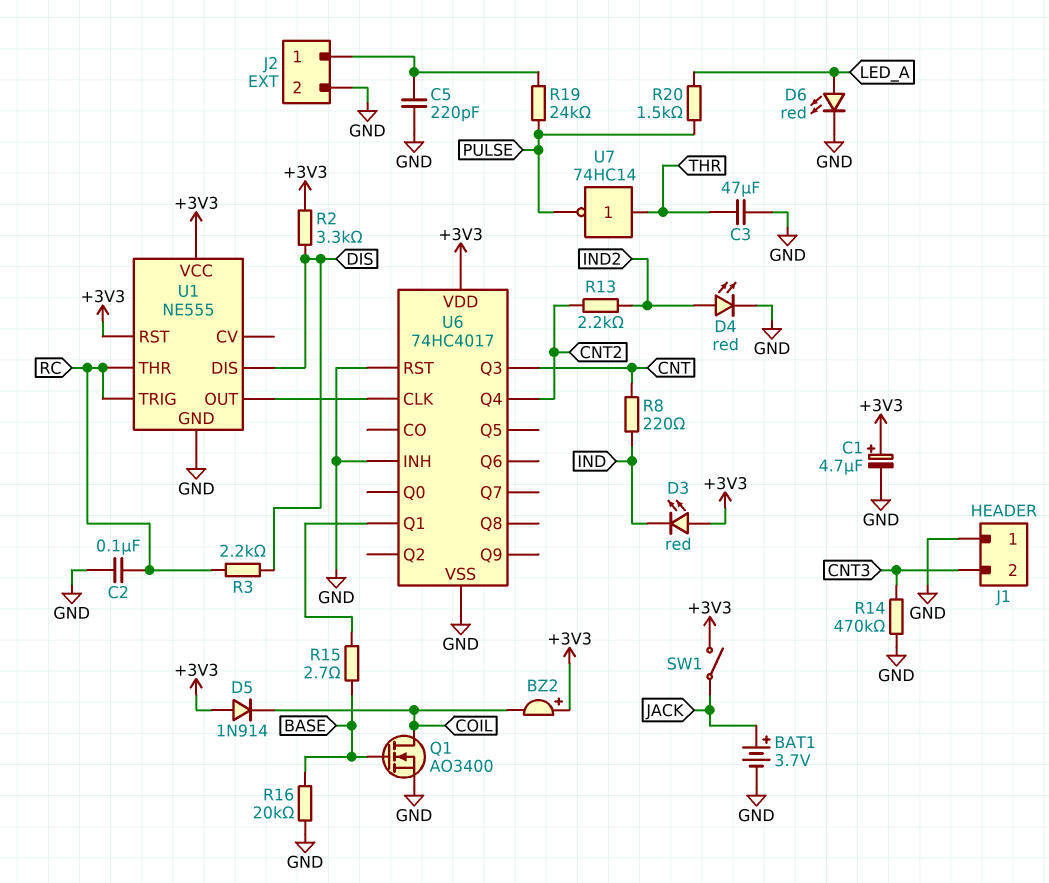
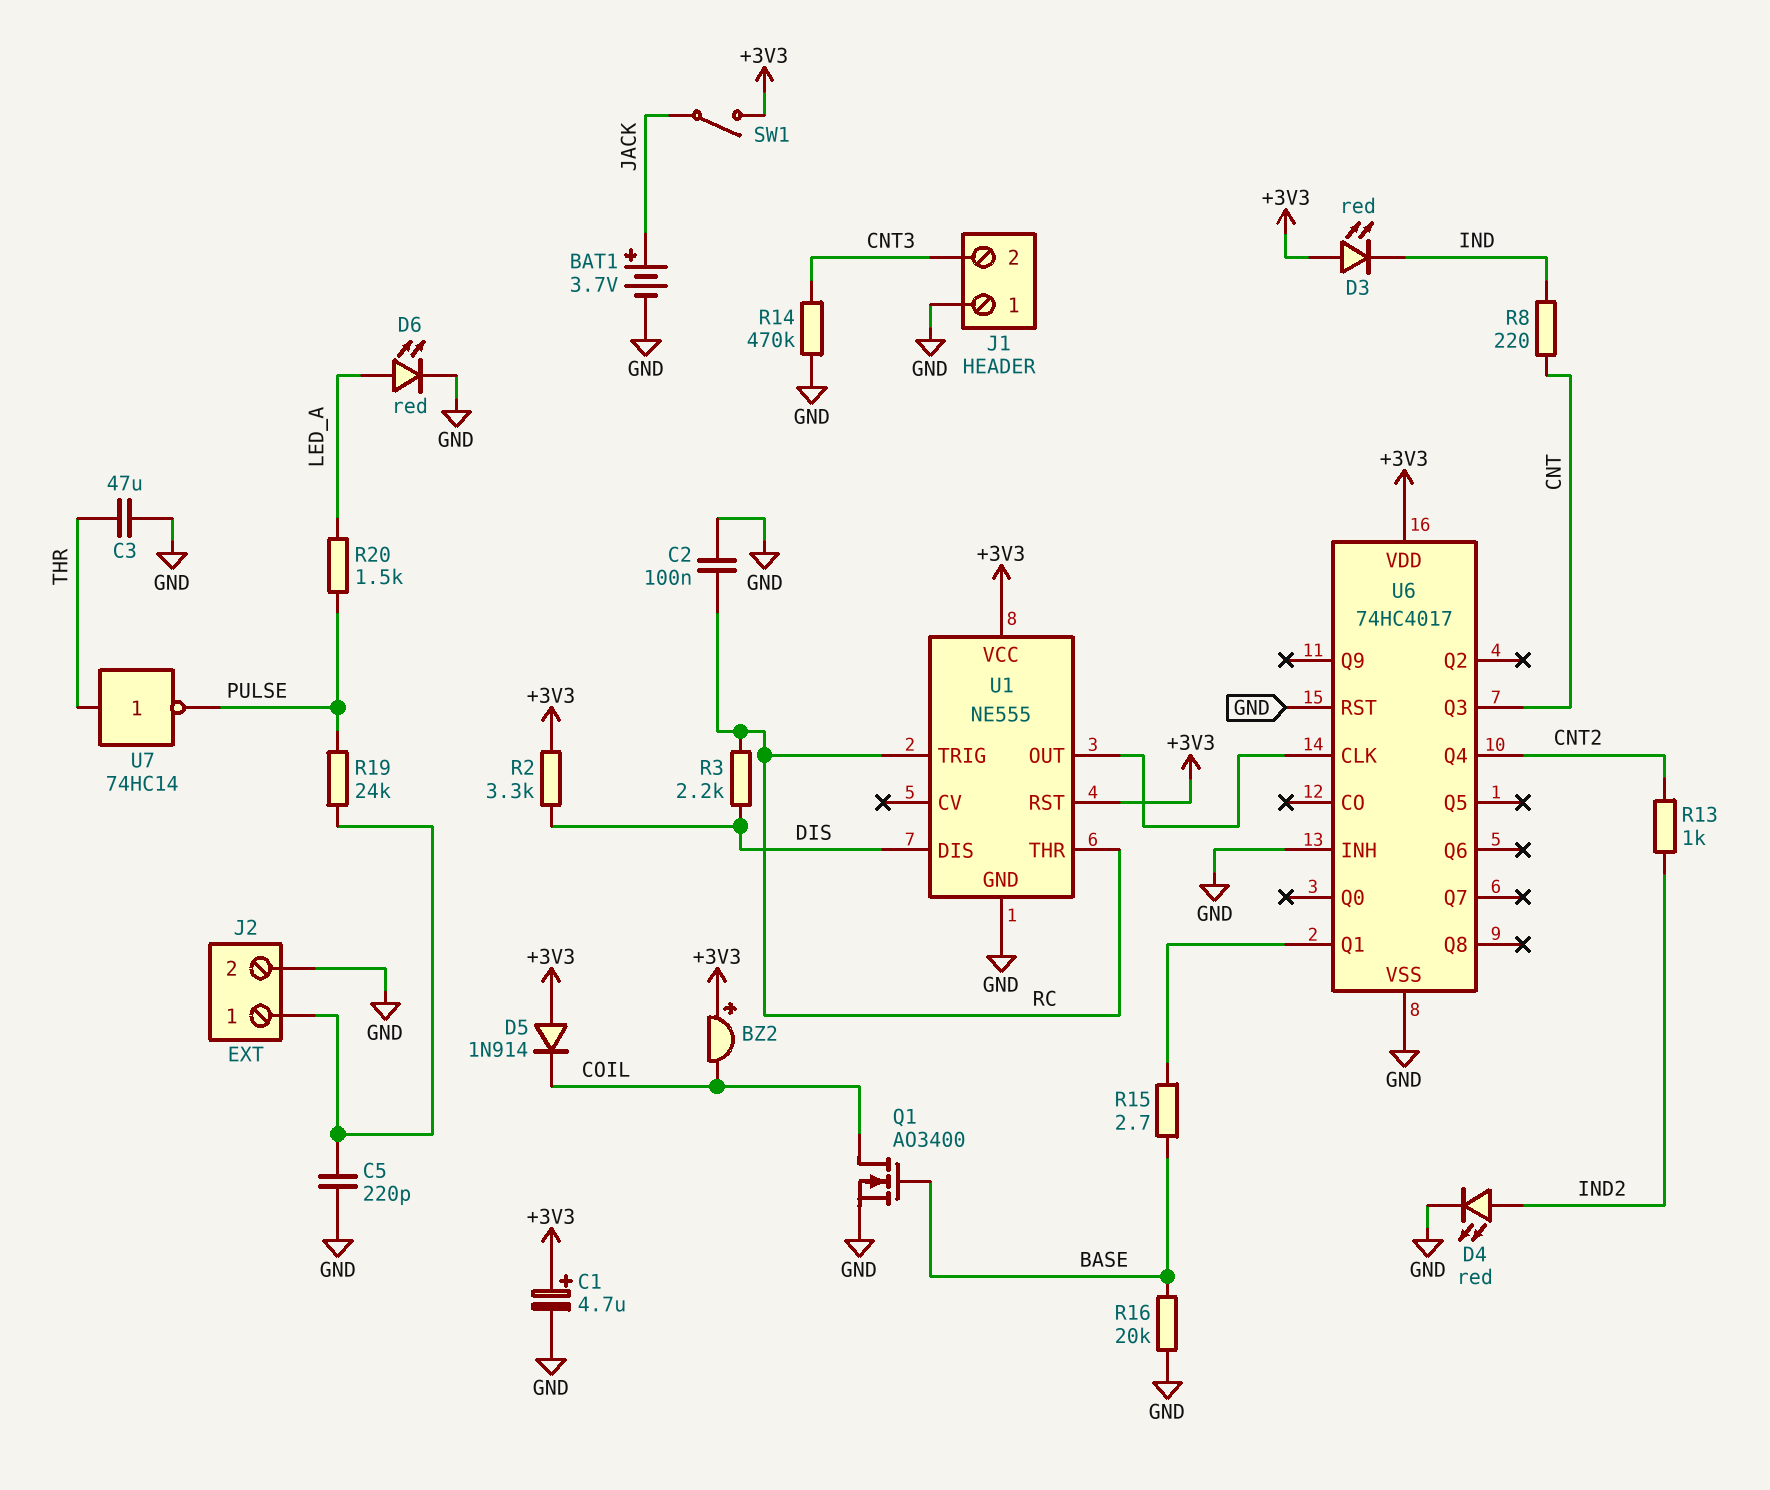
R13: 2.2k (CNT2, IND2) -> 1k (CNT2, IND2)

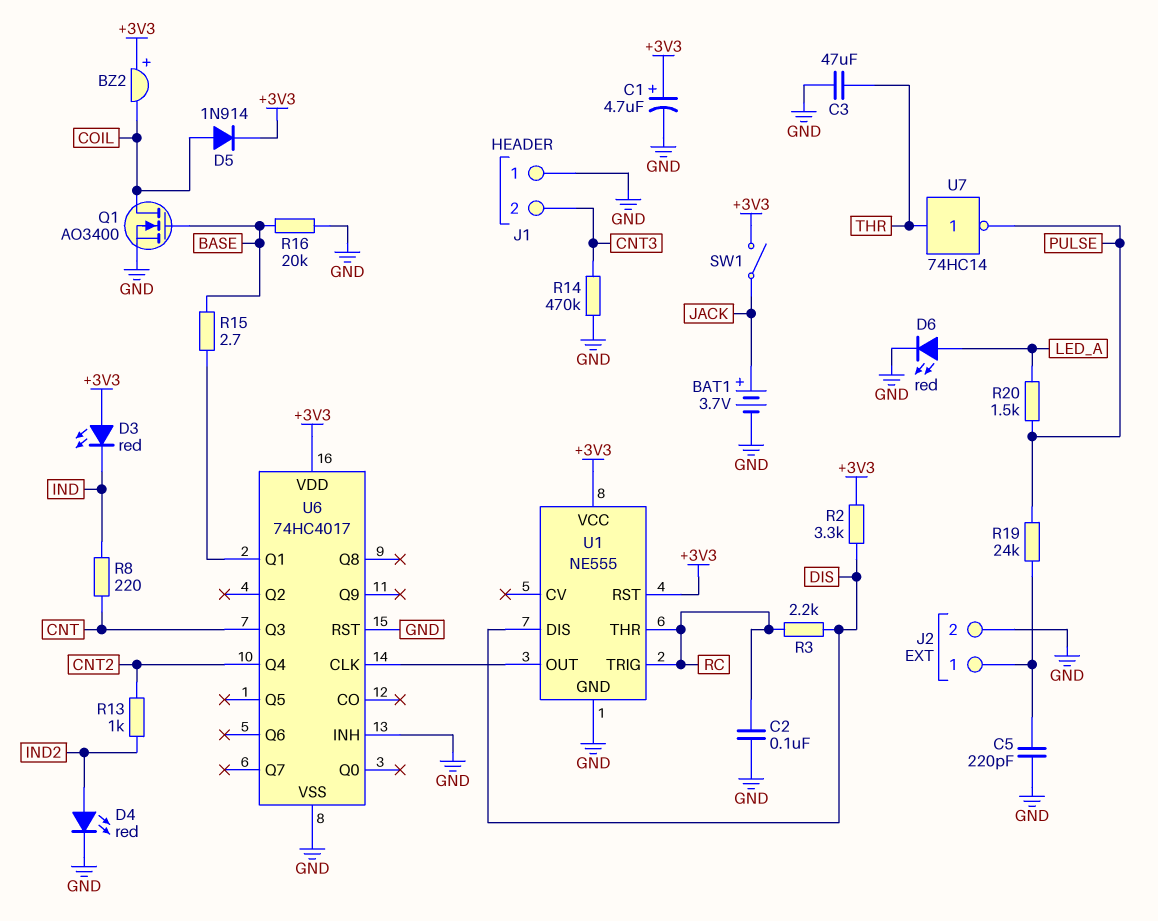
D5: diode 1N914 (A +3V3, K COIL) -> diode 1N914 (A COIL, K +3V3)

